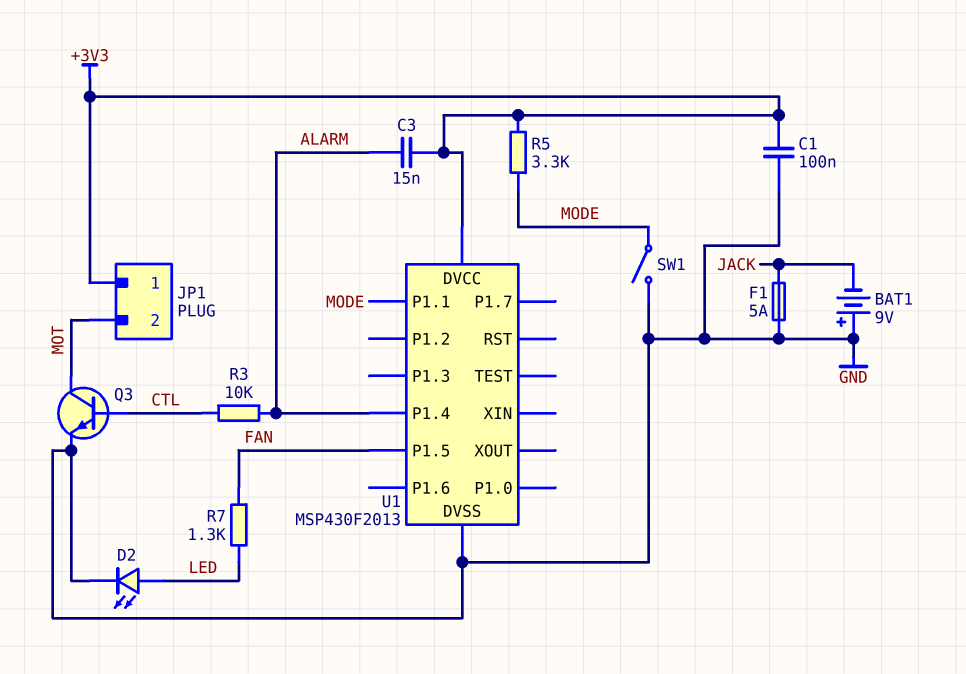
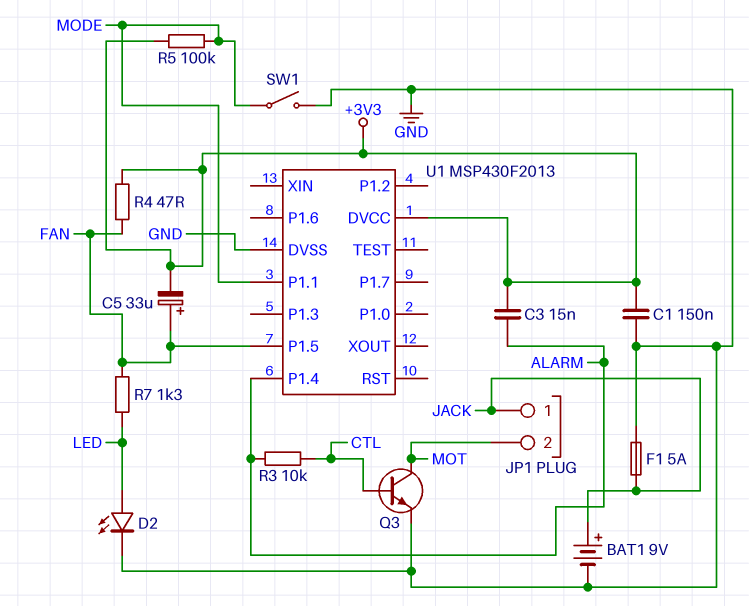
BAT1: 9V (plus GND, minus JACK) -> 9V (plus JACK, minus GND)
C1: 100nF (+3V3, GND) -> 150nF (+3V3, GND)
C5: none -> 33uF (plus FAN, minus +3V3)
JP1 pin 1: +3V3 -> JACK
R4: none -> 47 (+3V3, FAN)
R5: 3.3k (+3V3, MODE) -> 100k (+3V3, MODE)

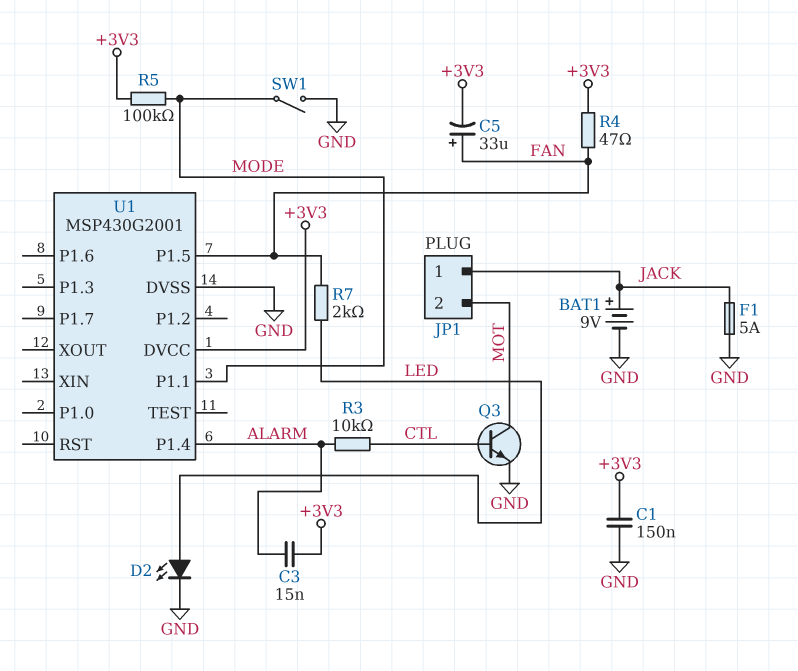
R7: 1.3k (FAN, LED) -> 2k (FAN, LED)
U1: MSP430F2013 -> MSP430G2001

